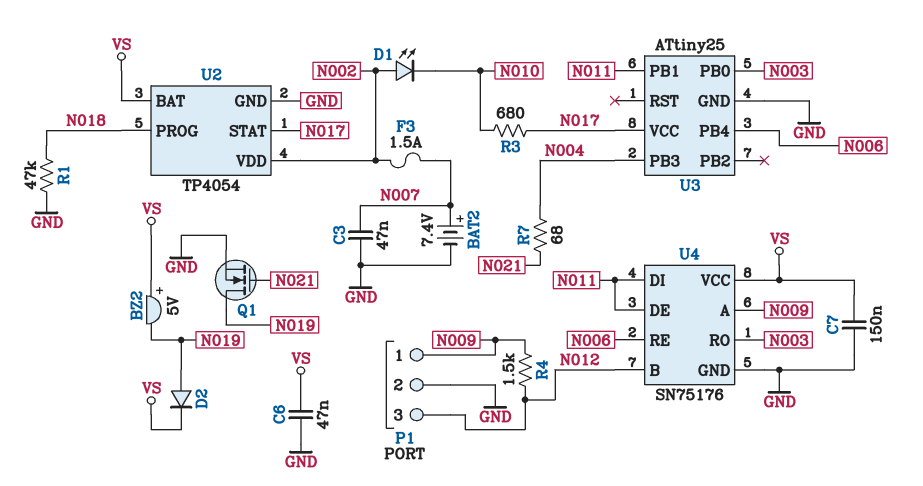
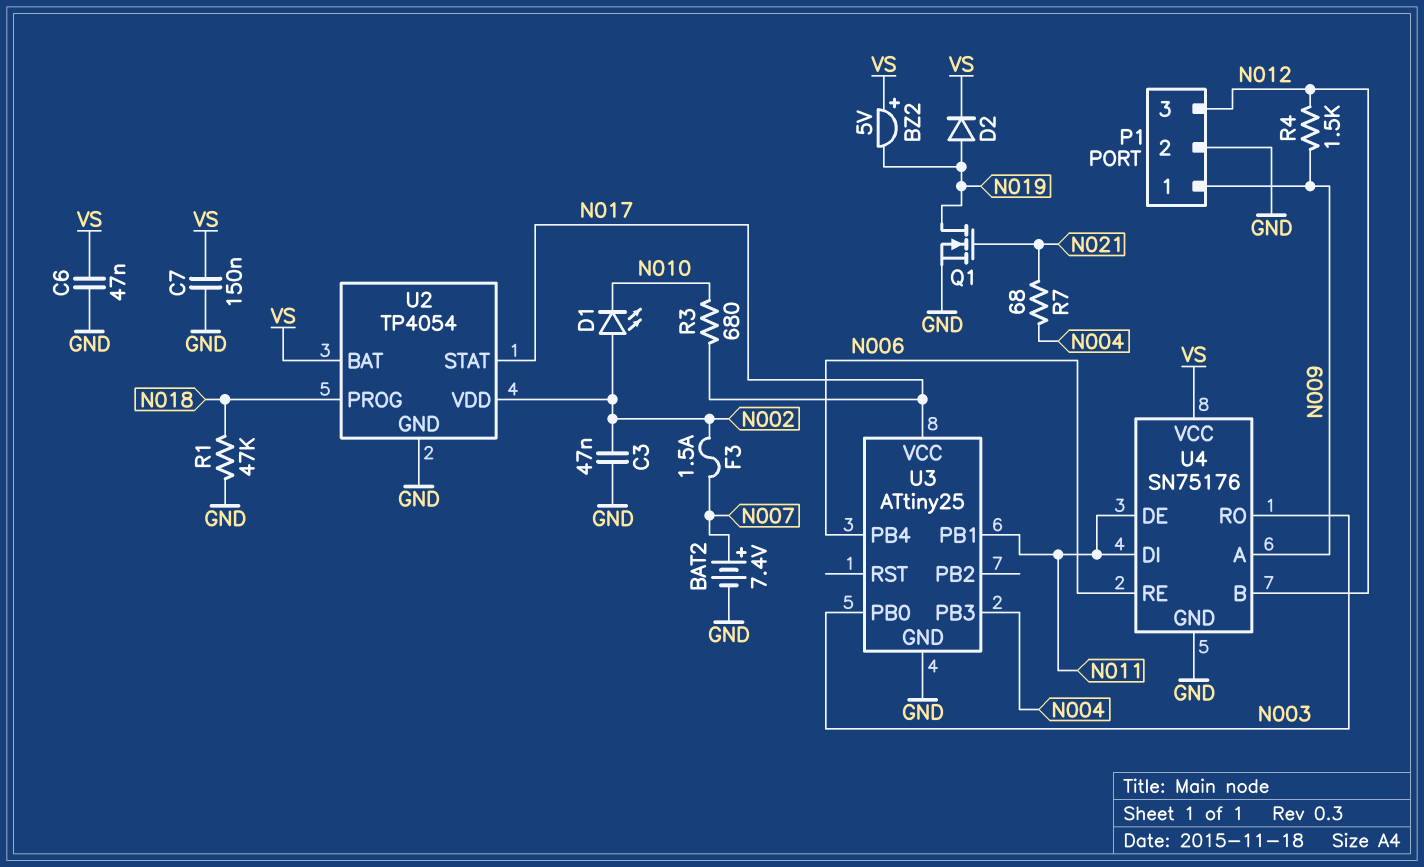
C3: 47nF (GND, N007) -> 47nF (GND, N002)

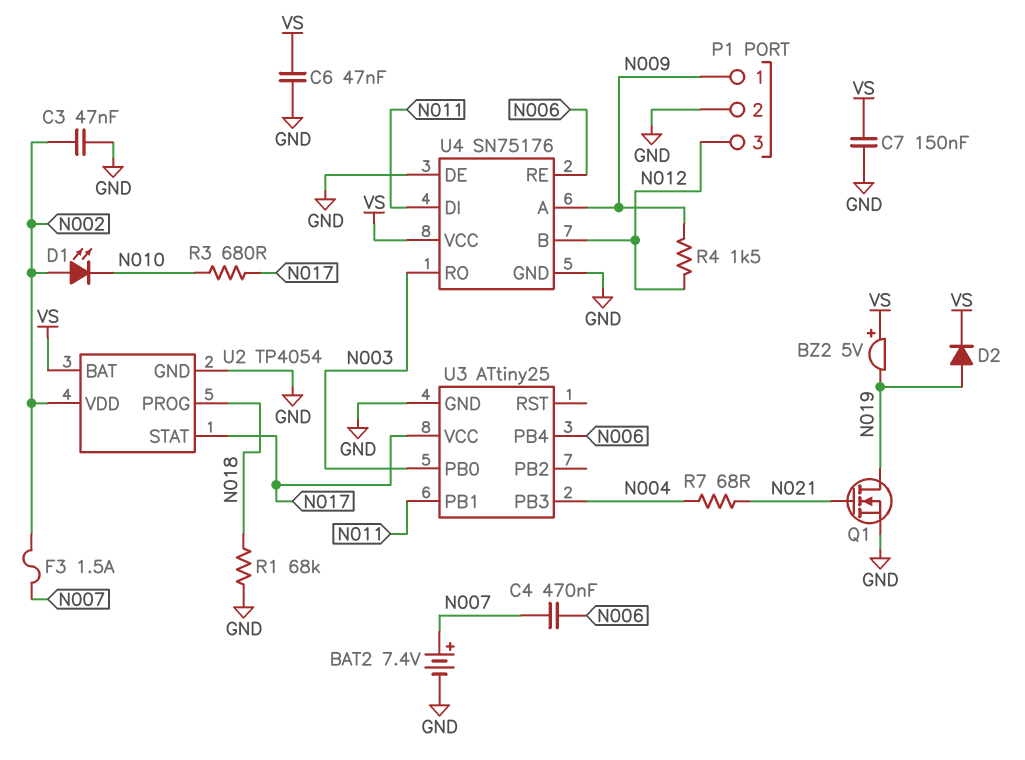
C4: none -> 470nF (N006, N007)
R1: 47k (GND, N018) -> 68k (GND, N018)
U4 pin DE: N011 -> GND

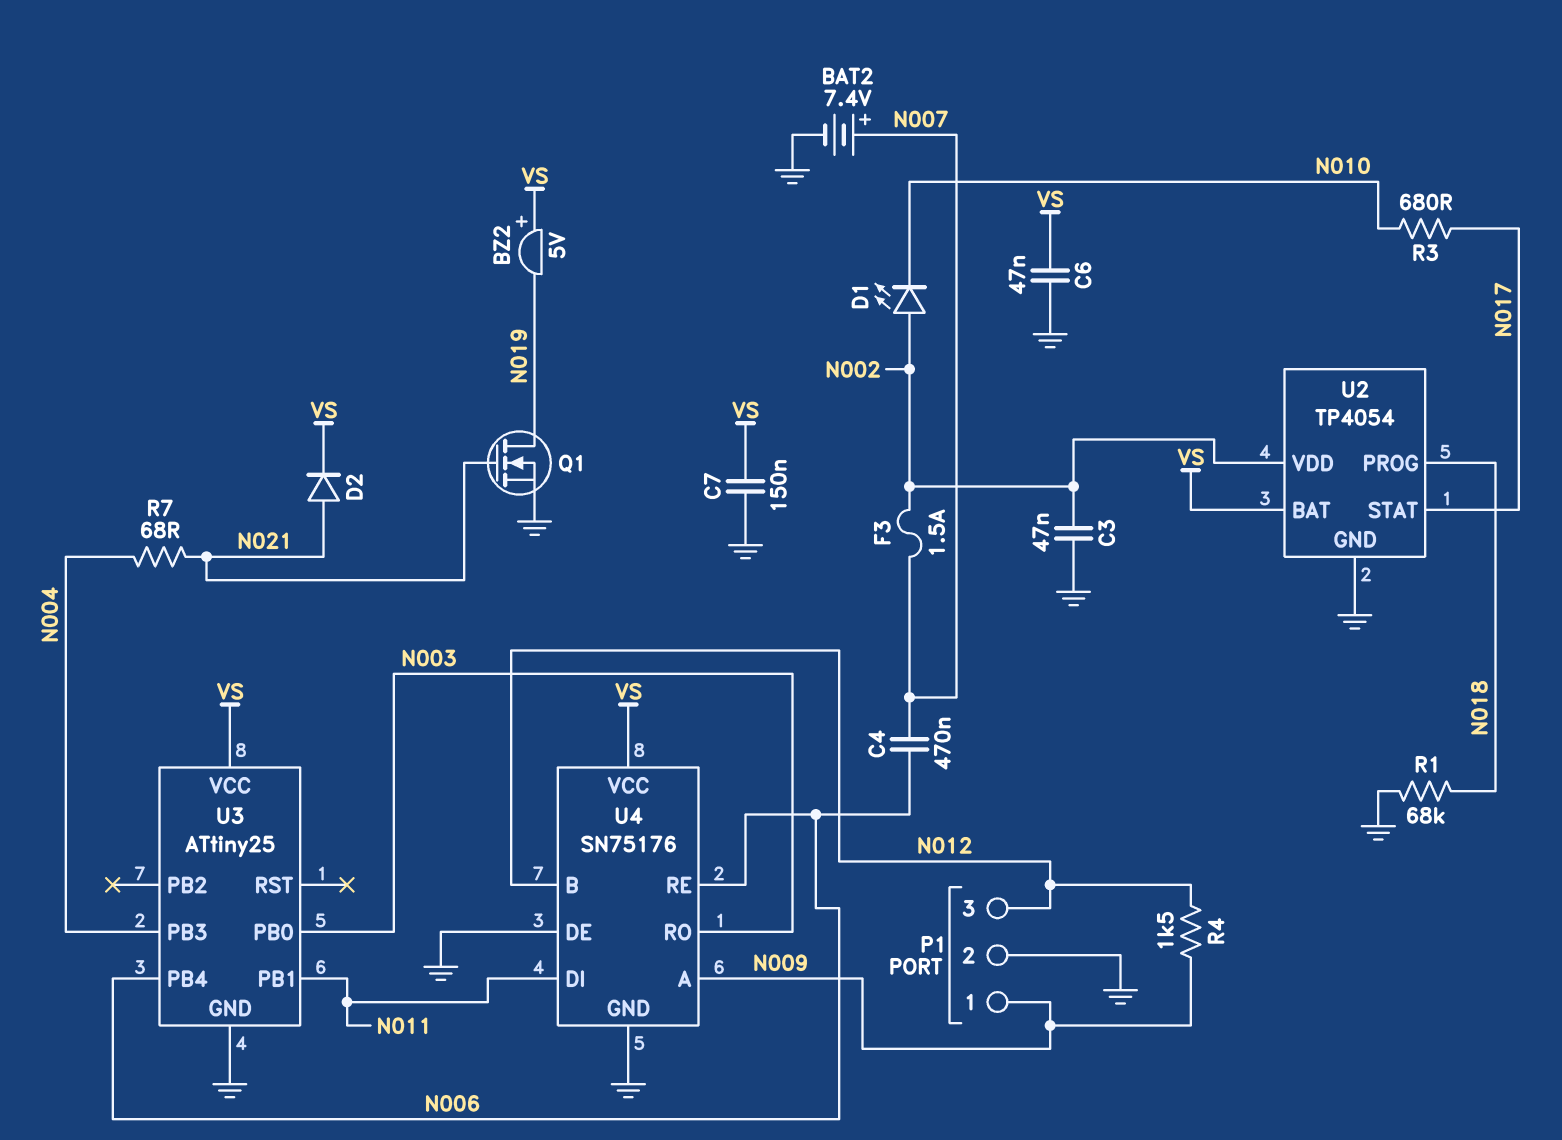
D2: diode (A N019, K VS) -> diode (A N021, K VS)
U3 pin VCC: N017 -> VS

